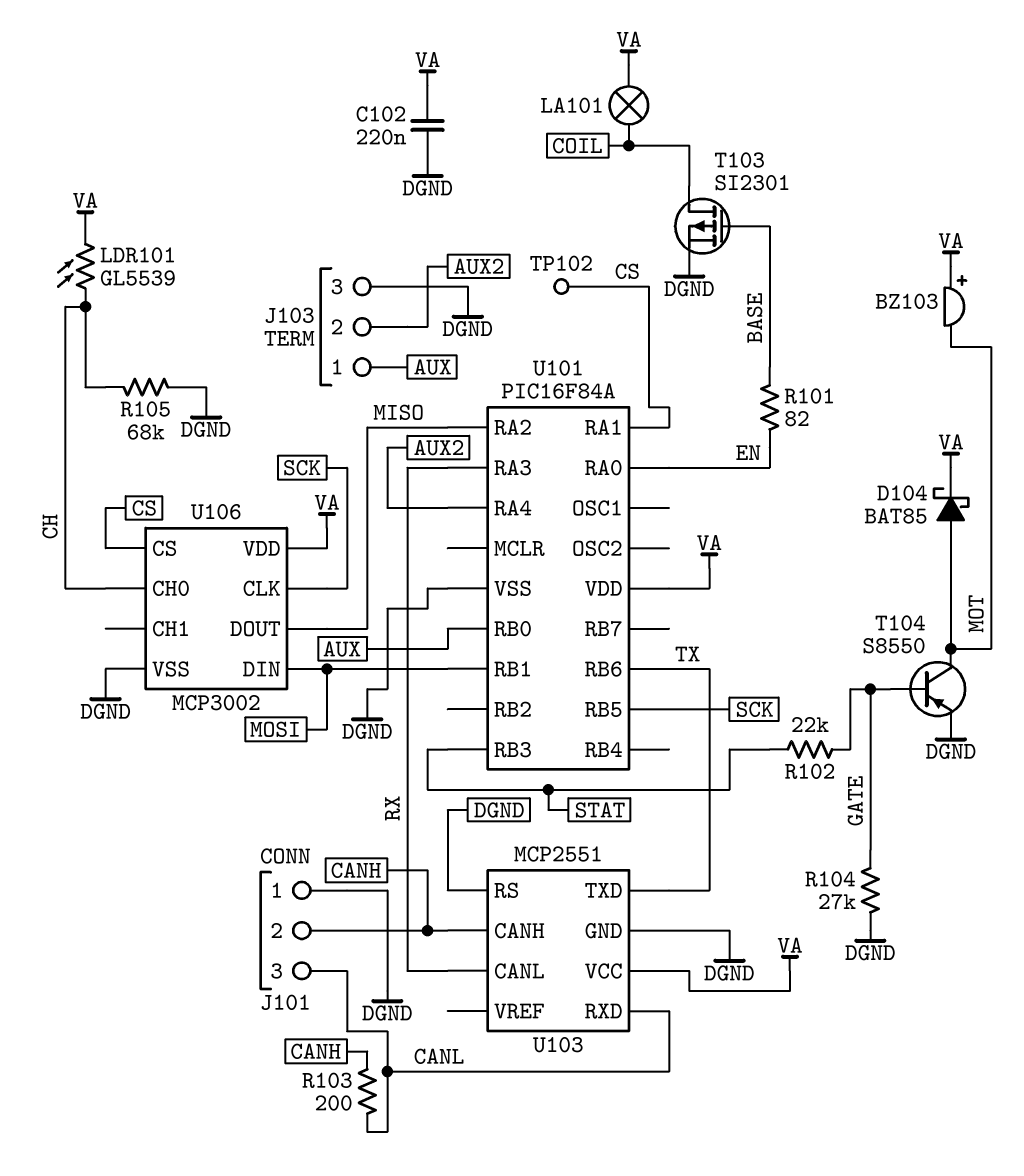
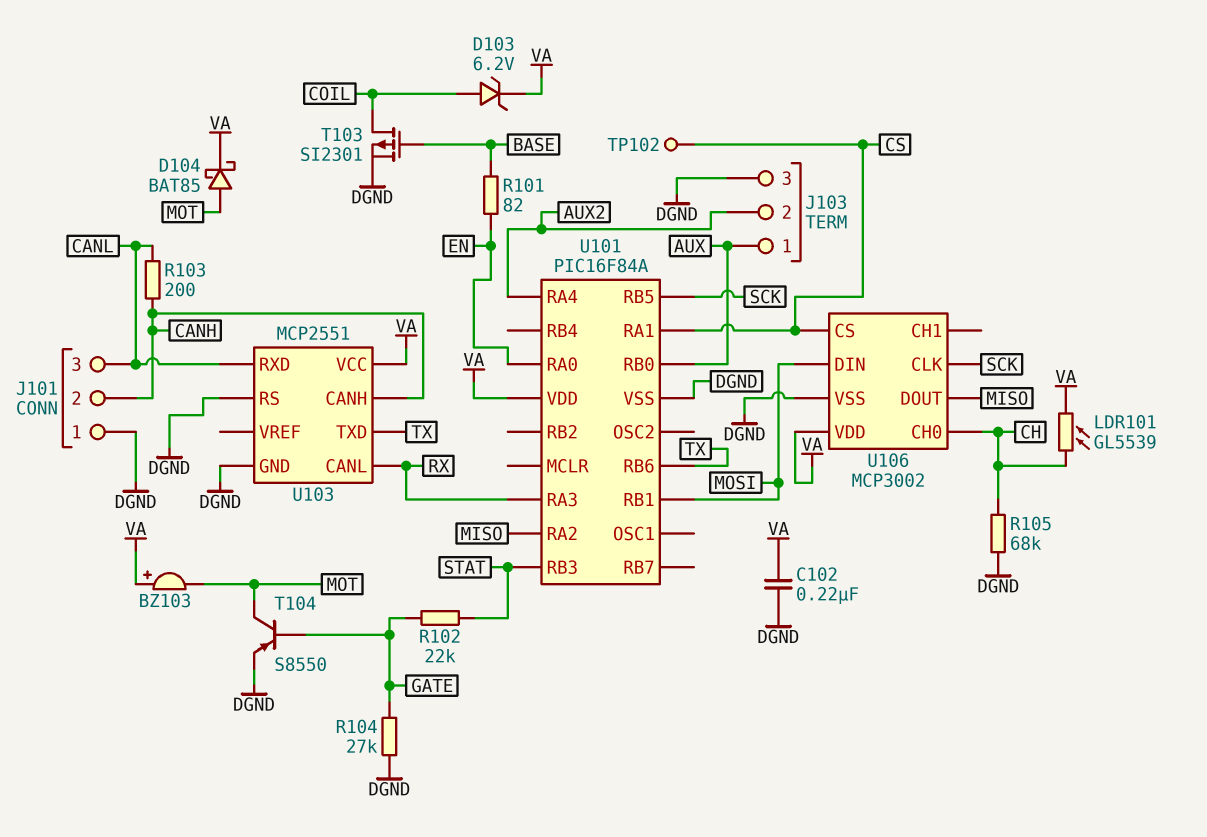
D103: none -> zener 6.2V (A COIL, K VA)
LA101: lamp (COIL, VA) -> none

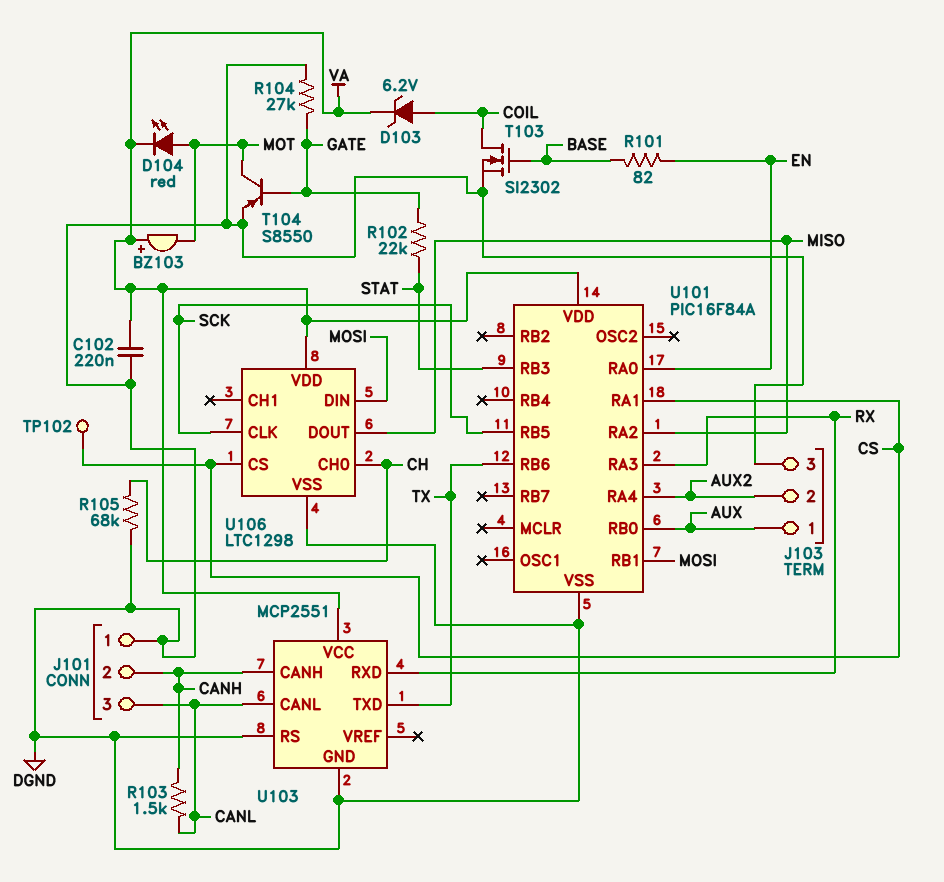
D104: schottky BAT85 (A MOT, K VA) -> LED red (A MOT, K VA)
LDR101: GL5539 (CH, VA) -> none
R103: 200 (CANH, CANL) -> 1.5k (CANH, CANL)
T103: PMOS SI2301 (G BASE, D COIL, S DGND) -> NMOS SI2302 (G BASE, D COIL, S DGND)
U103 pin CANL: RX -> CANL
U103 pin RXD: CANL -> RX
U106: MCP3002 -> LTC1298

